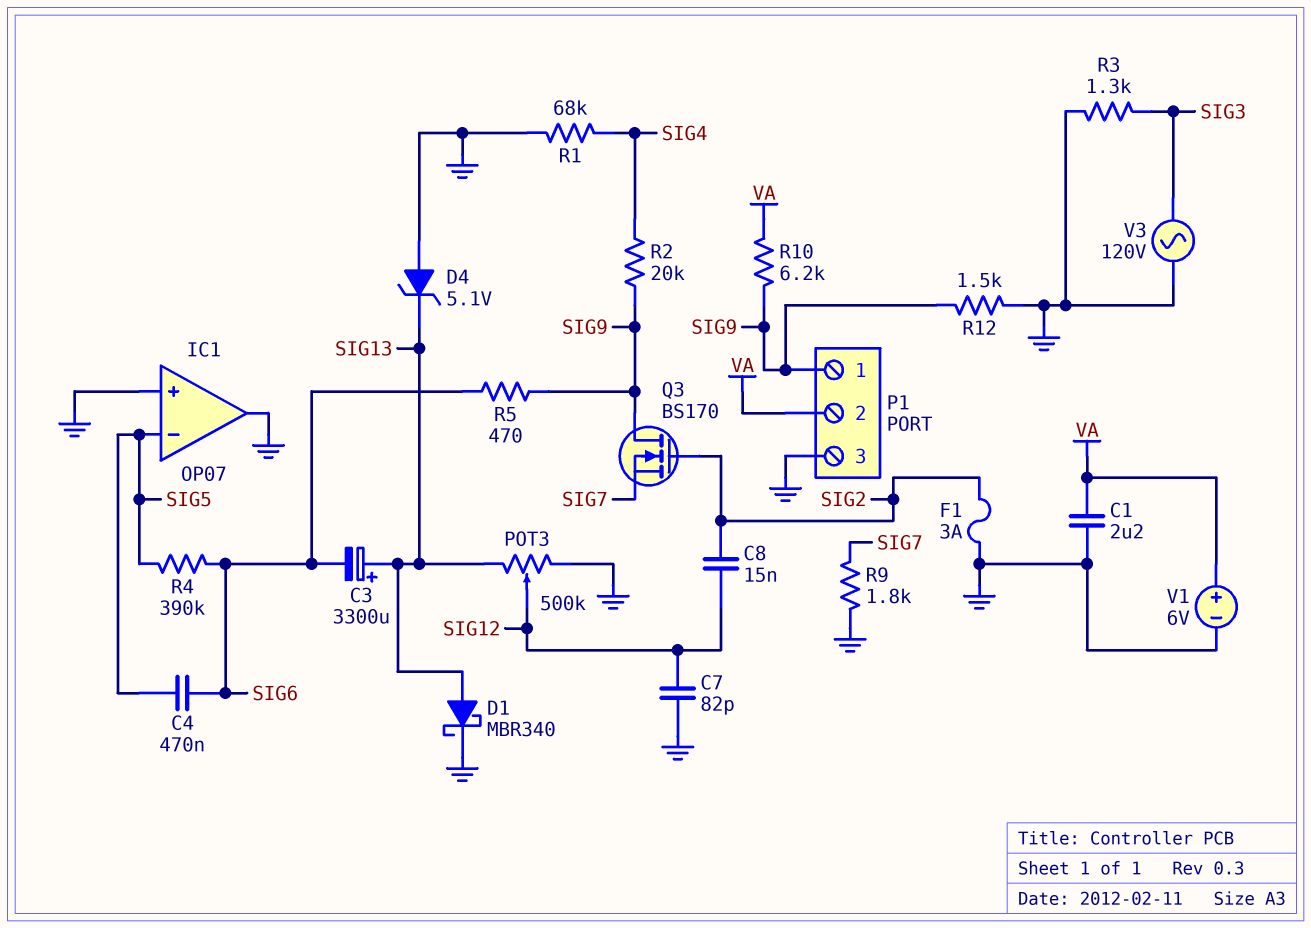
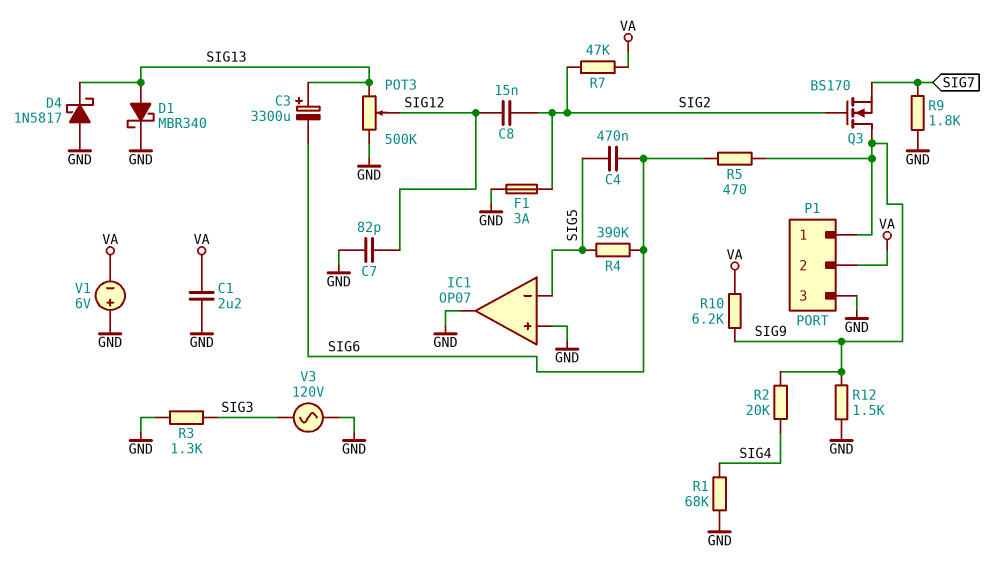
D4: zener 5.1V (A GND, K SIG13) -> schottky 1N5817 (A GND, K SIG13)
R7: none -> 47k (SIG2, VA)
V1: 6V (plus VA, minus GND) -> 6V (plus GND, minus VA)

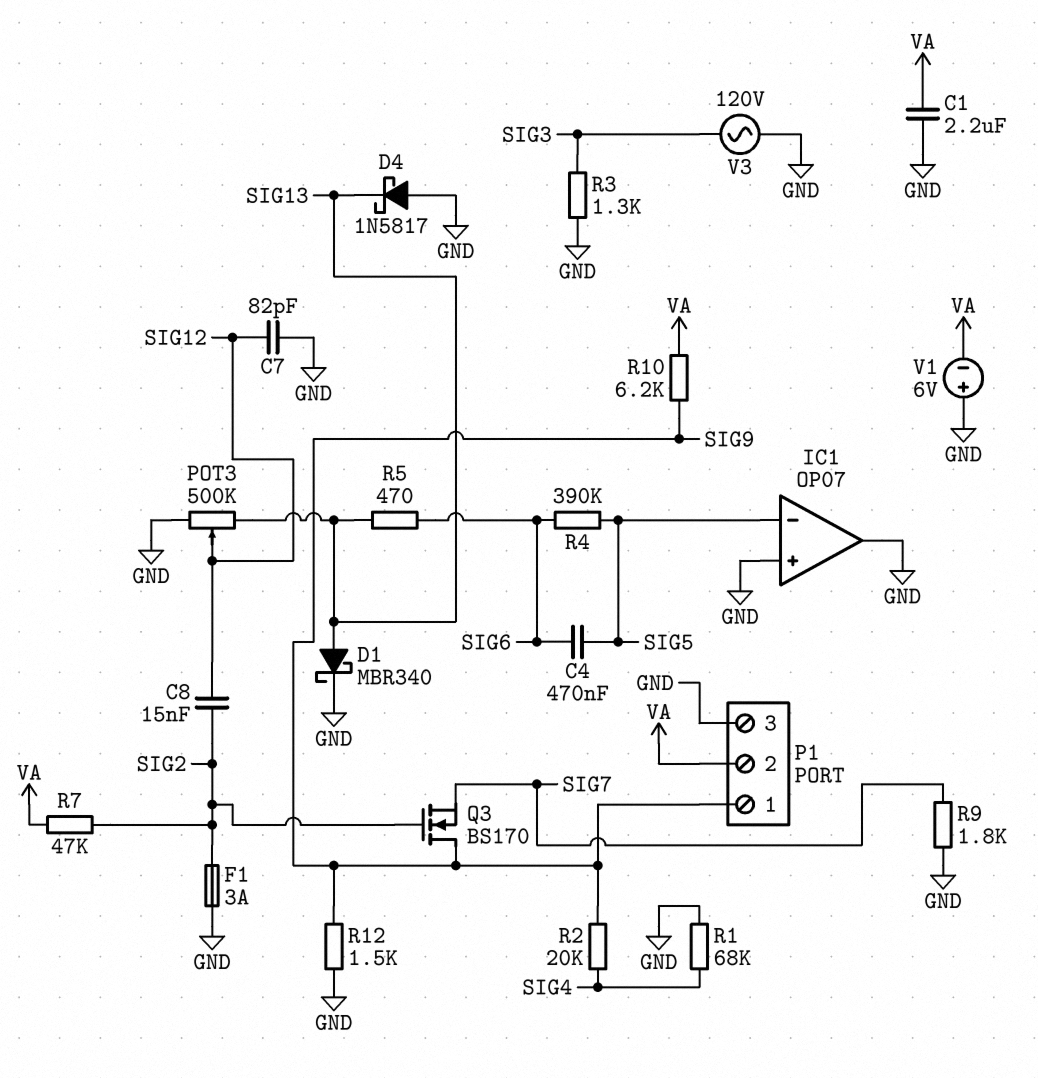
C3: 3300uF (plus SIG13, minus SIG6) -> none
R5: 470 (SIG6, SIG9) -> 470 (SIG6, SIG13)

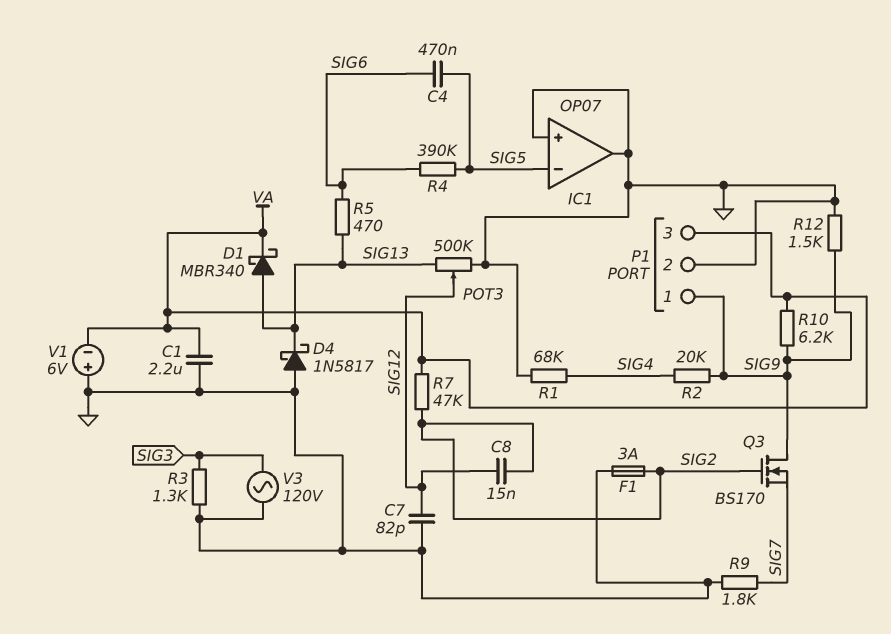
D1: schottky MBR340 (A SIG13, K GND) -> schottky MBR340 (A SIG13, K VA)
P1 pin 2: VA -> GND
P1 pin 3: GND -> VA

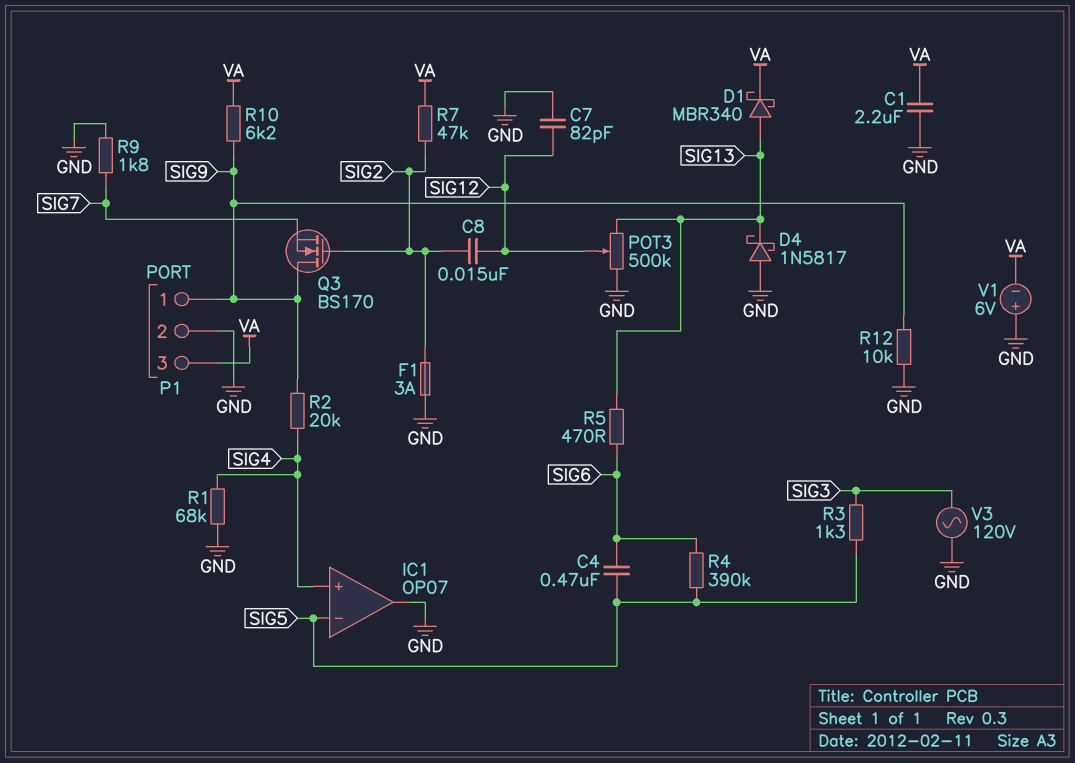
IC1 pin in+: GND -> SIG4
R3: 1.3k (GND, SIG3) -> 1.3k (SIG3, SIG5)
R12: 1.5k (GND, SIG9) -> 10k (GND, SIG9)

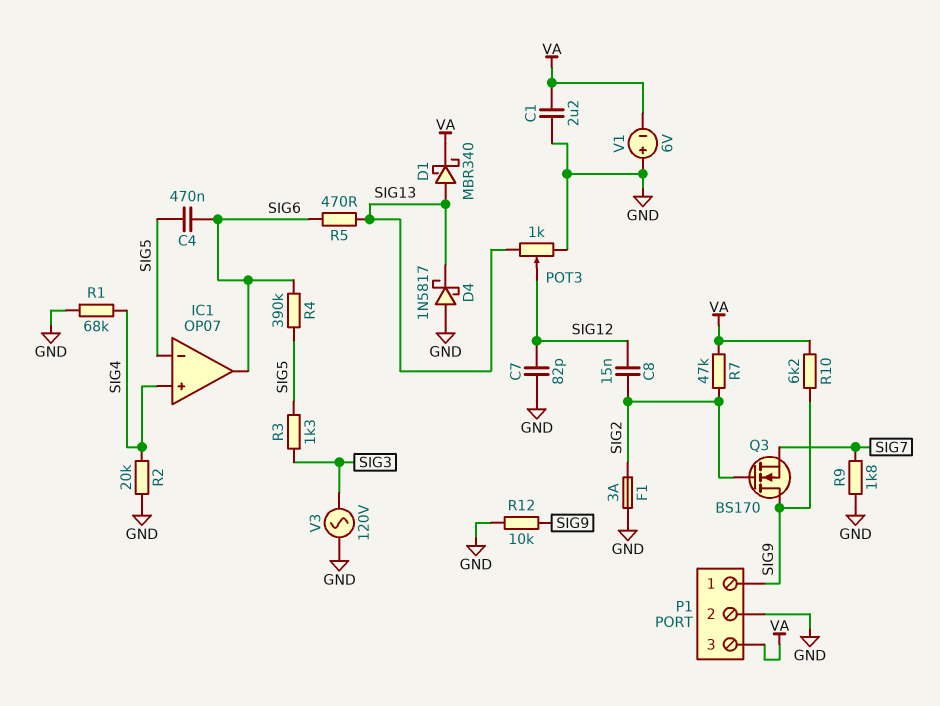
IC1 pin out: GND -> SIG6
POT3: 500k (GND, SIG13, wiper SIG12) -> 1k (GND, SIG13, wiper SIG12)
R2: 20k (SIG4, SIG9) -> 20k (GND, SIG4)

